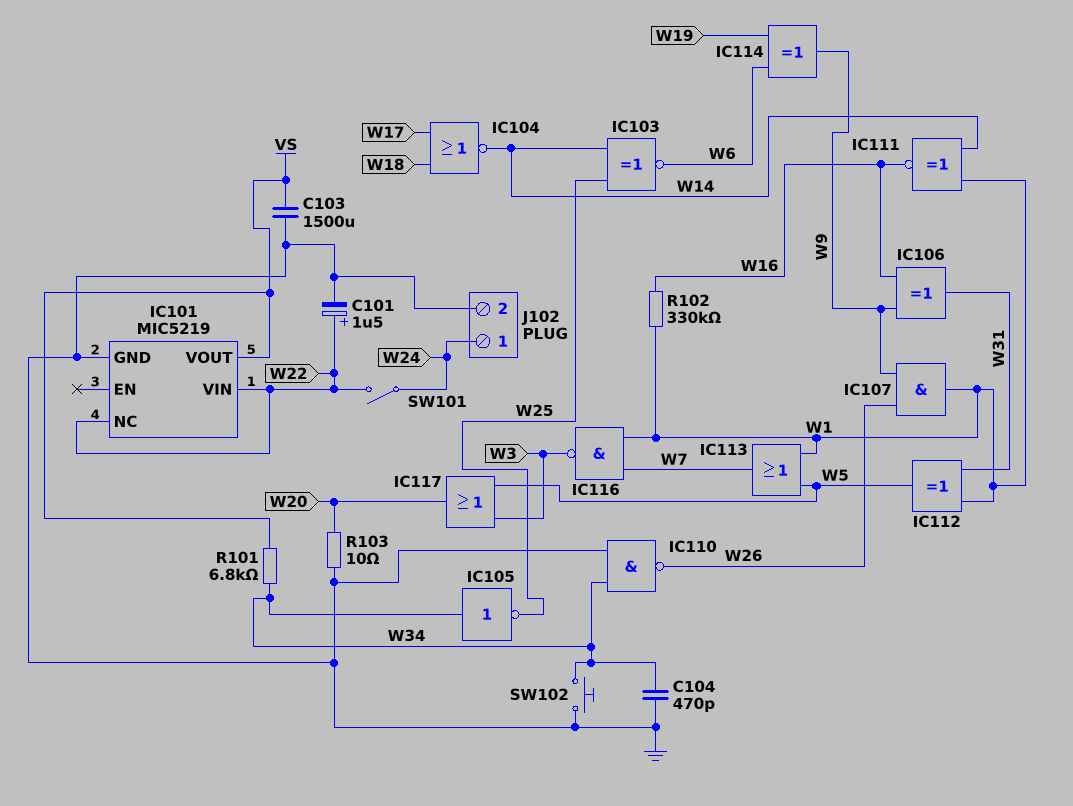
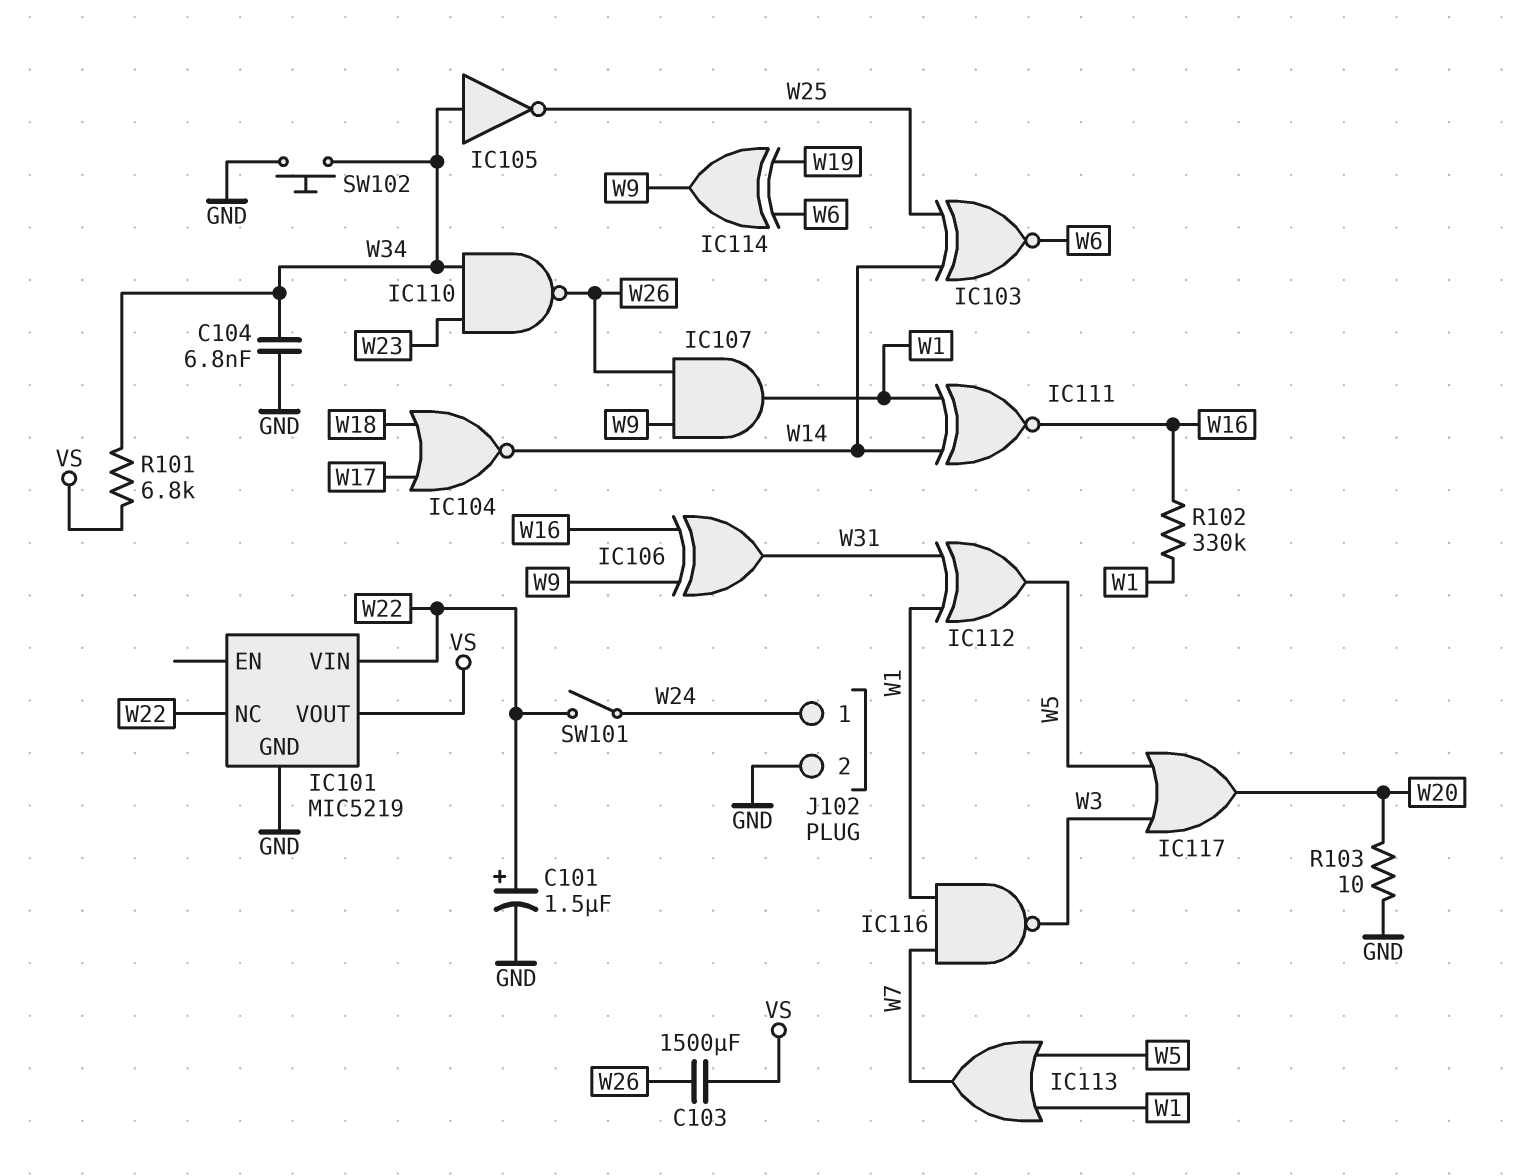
C103: 1500uF (GND, VS) -> 1500uF (VS, W26)
C104: 470pF (GND, W34) -> 6.8nF (GND, W34)
IC110: NAND (in GND, in W34, out W26) -> NAND (in W23, in W34, out W26)

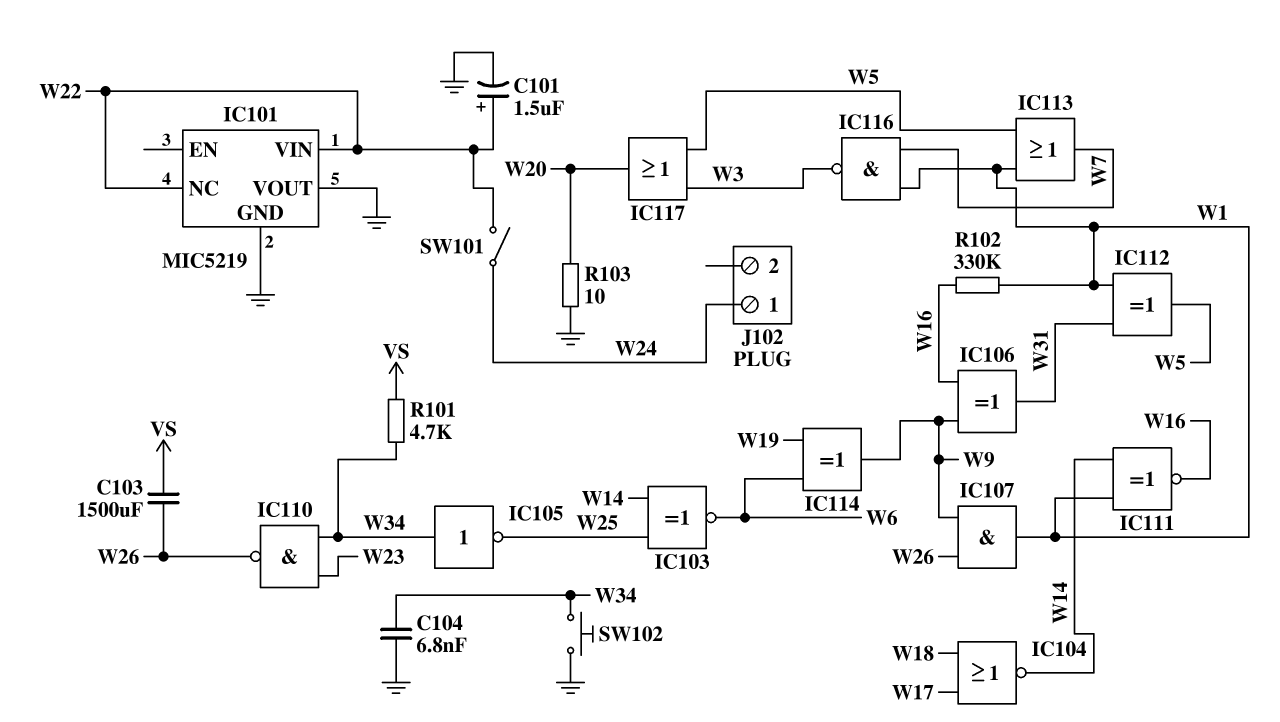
IC101 pin VOUT: VS -> GND
J102 pin 2: GND -> none
R101: 6.8k (VS, W34) -> 4.7k (VS, W34)

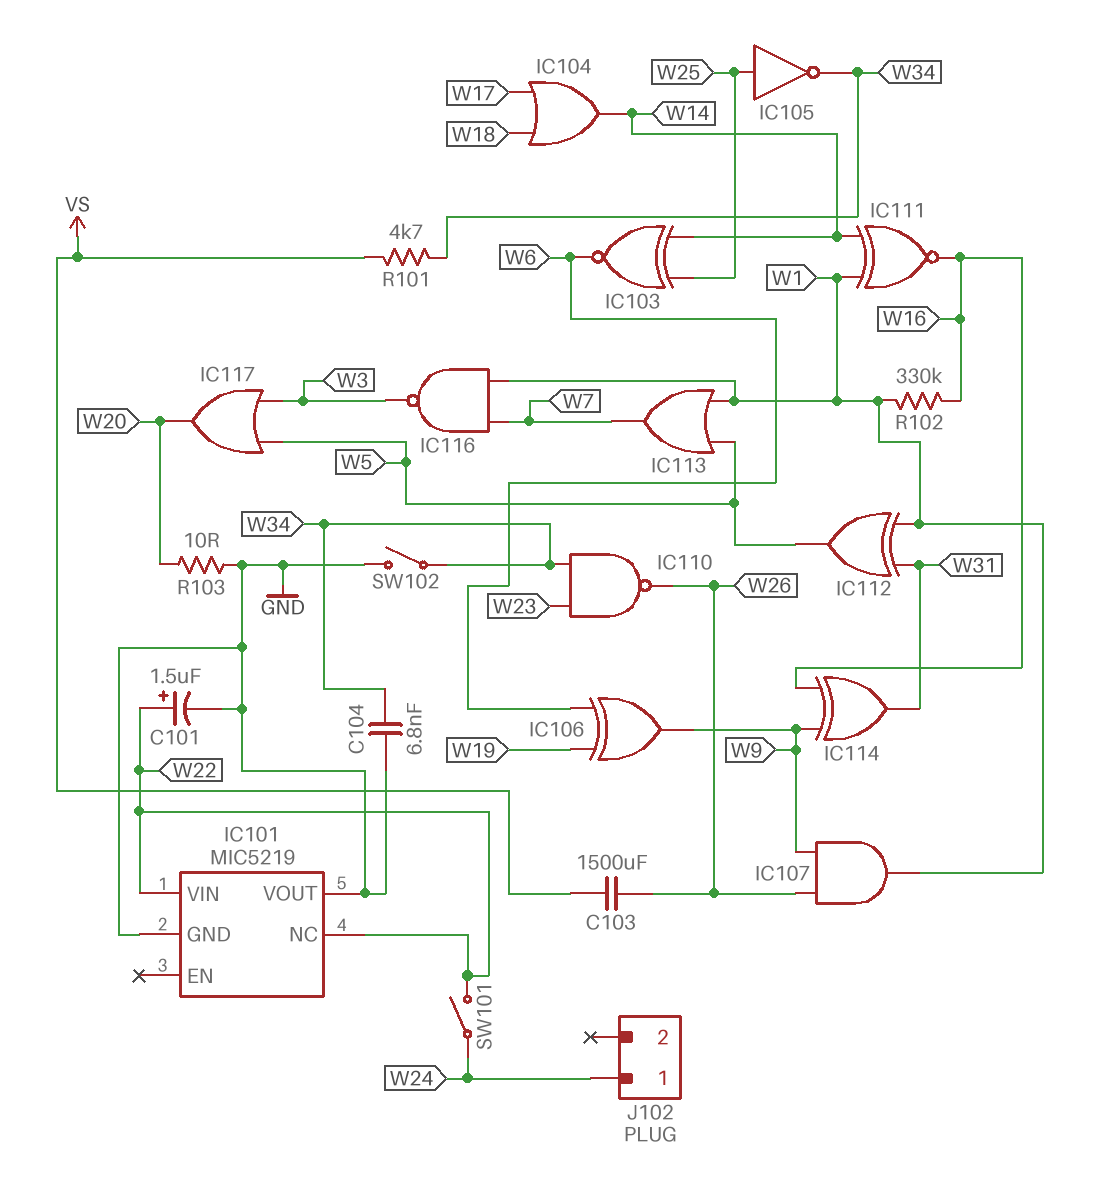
IC104: NOR (in W17, in W18, out W14) -> OR (in W17, in W18, out W14)
IC105: NOT (in W34, out W25) -> NOT (in W25, out W34)
IC106: XOR (in W9, in W16, out W31) -> XOR (in W6, in W19, out W9)
IC114: XOR (in W6, in W19, out W9) -> XOR (in W9, in W16, out W31)
SW102: button (GND, W34) -> switch (GND, W34)

